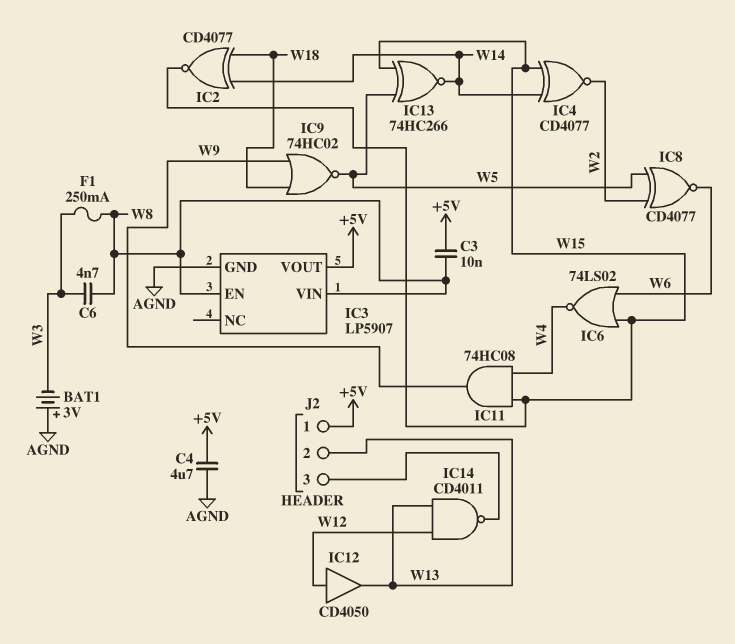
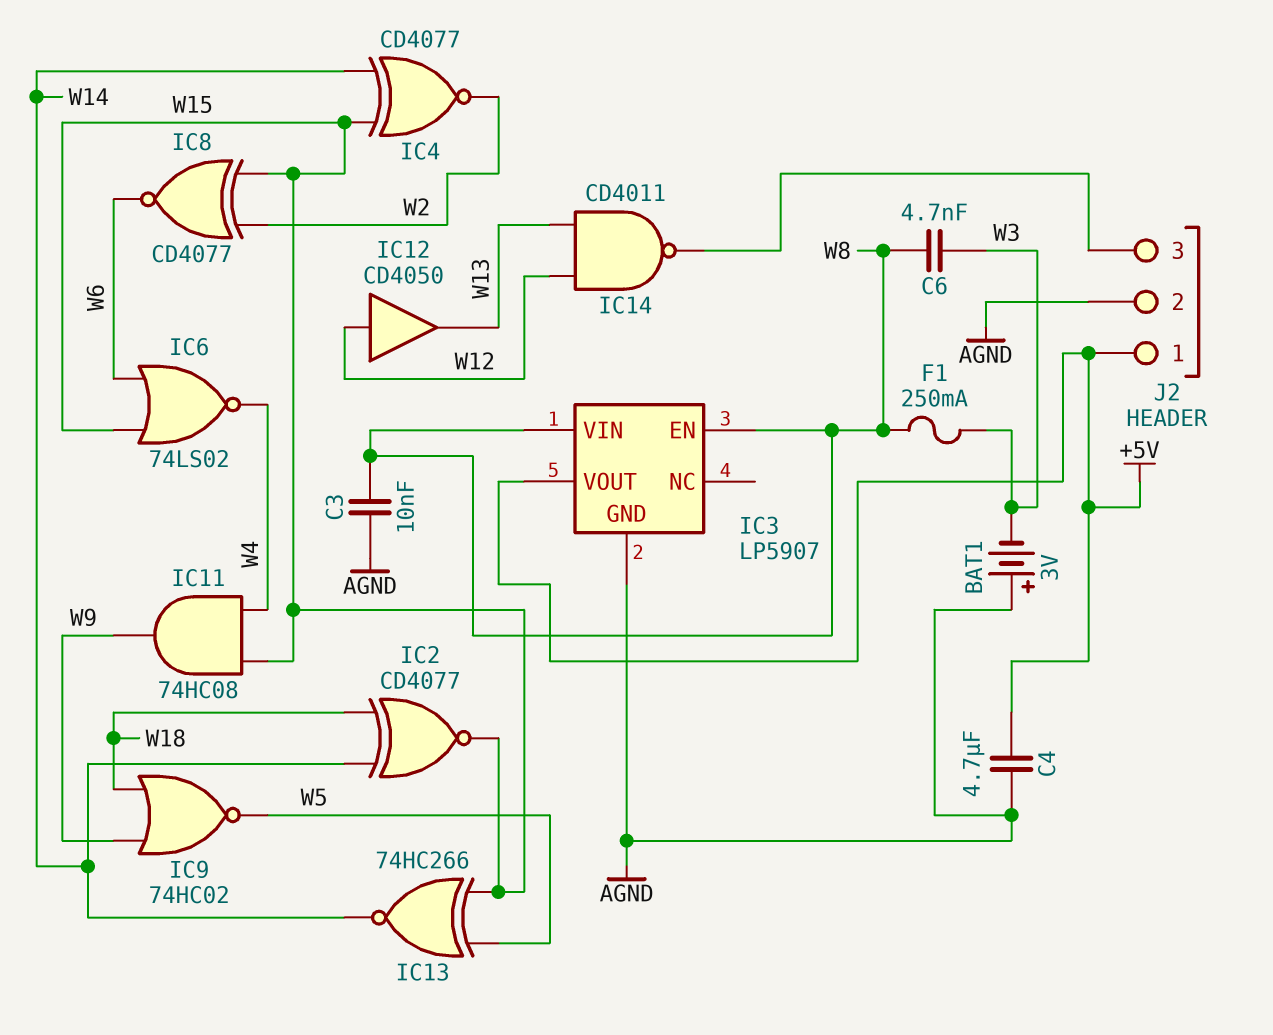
C3: 10nF (+5V, W8) -> 10nF (AGND, W8)
IC8: XNOR CD4077 (in W2, in W5, out W6) -> XNOR CD4077 (in W2, in W15, out W6)
J2 pin 2: W13 -> AGND

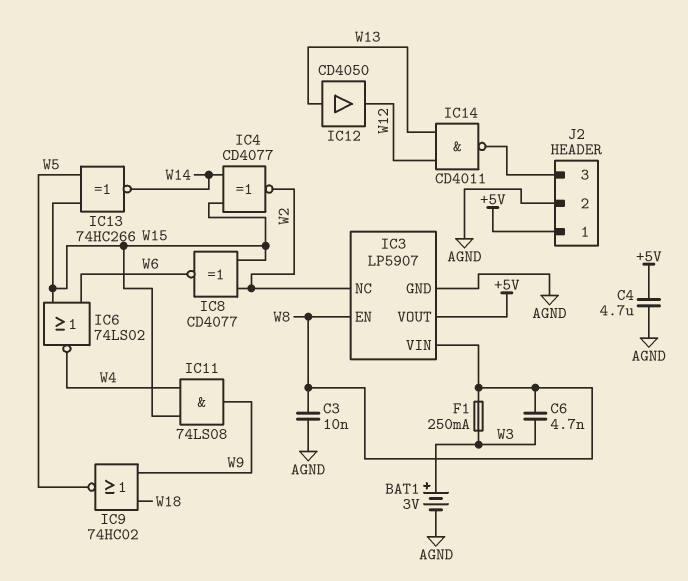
BAT1: 3V (plus AGND, minus W3) -> 3V (plus W3, minus AGND)
IC2: XNOR CD4077 (in W14, in W18, out W15) -> none
IC3 pin NC: none -> W2
IC11: AND 74HC08 (in W4, in W15, out W9) -> AND 74LS08 (in W4, in W15, out W9)
IC12: buffer CD4050 (in W12, out W13) -> buffer CD4050 (in W13, out W12)

